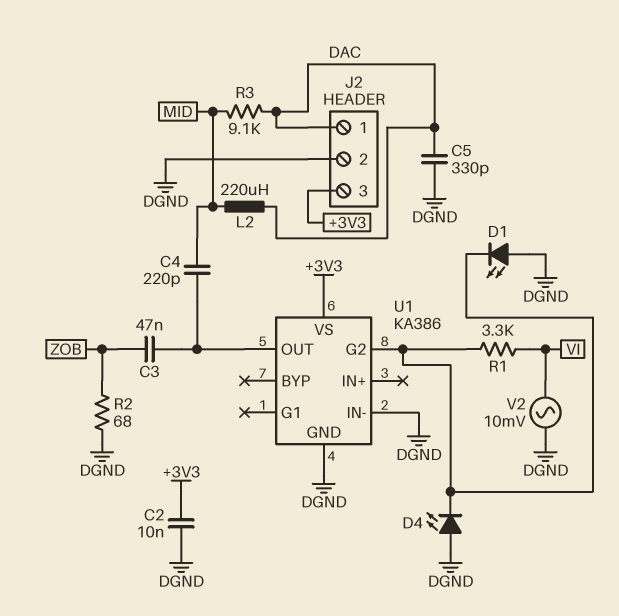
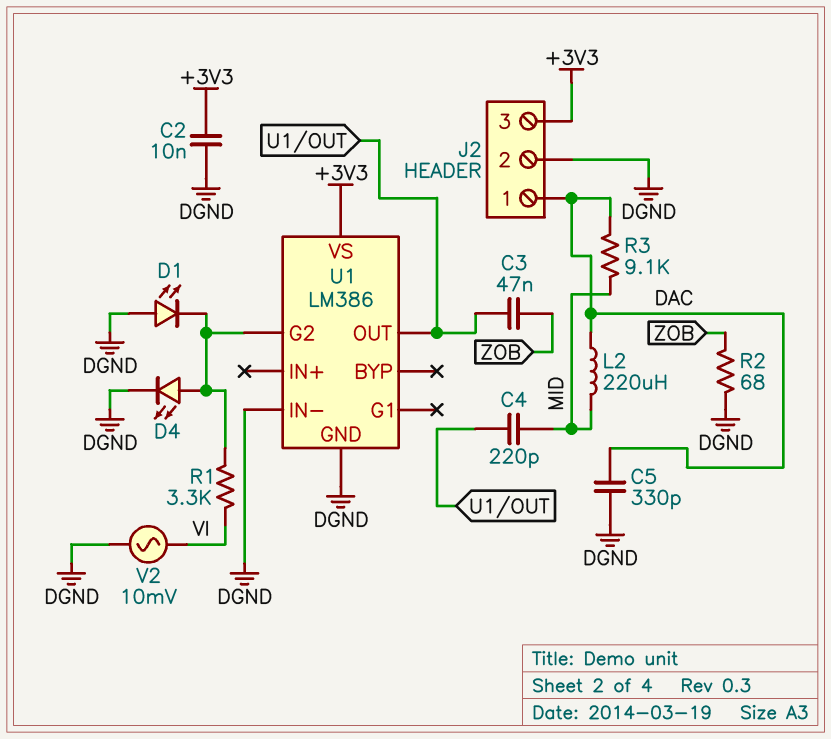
D4: LED (A DGND, K U1/G2) -> LED (A U1/G2, K DGND)
U1: KA386 -> LM386

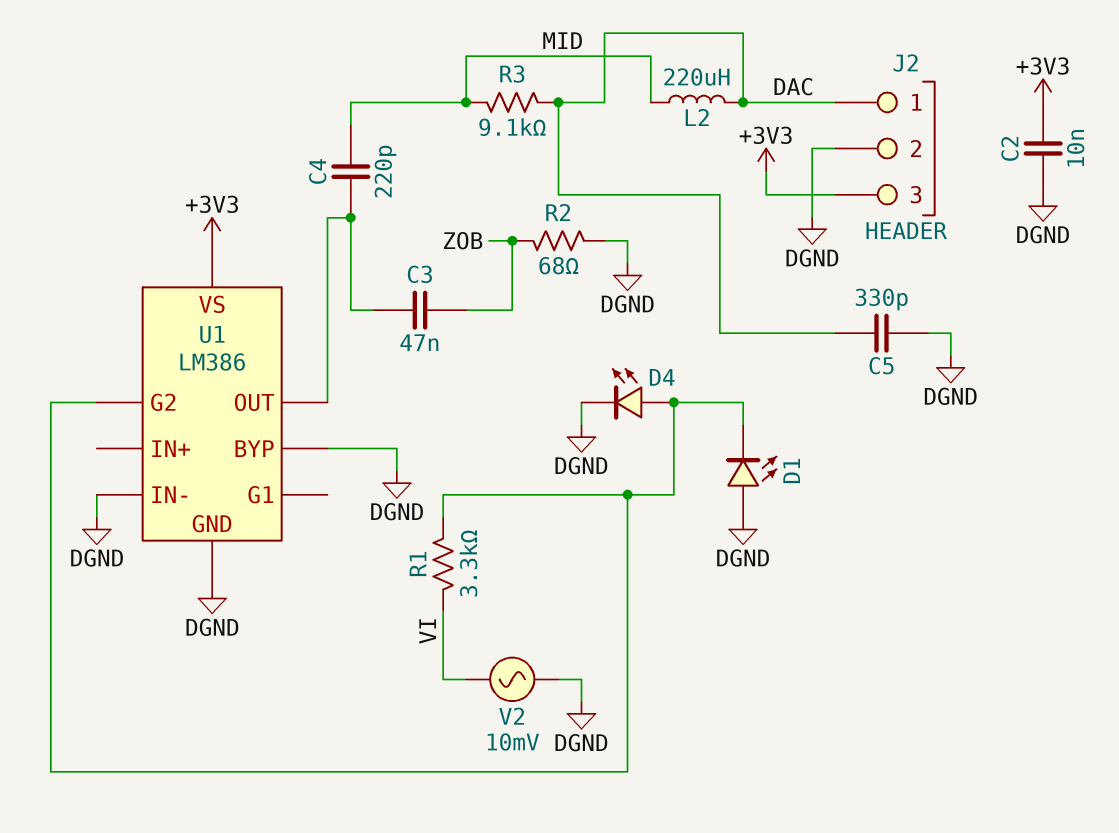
U1 pin BYP: none -> DGND

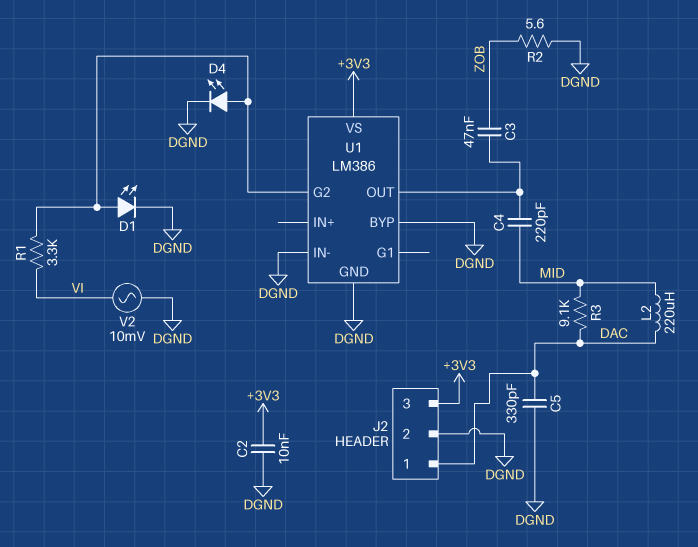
D1: LED (A DGND, K U1/G2) -> LED (A U1/G2, K DGND)
R2: 68 (DGND, ZOB) -> 5.6 (DGND, ZOB)

